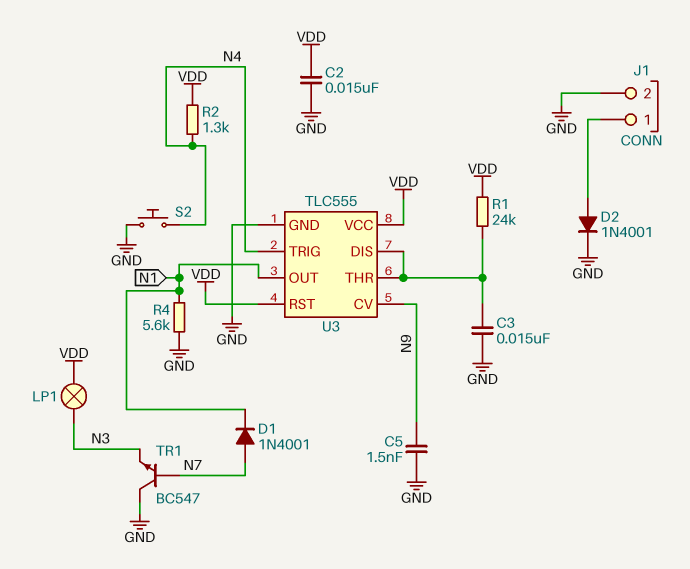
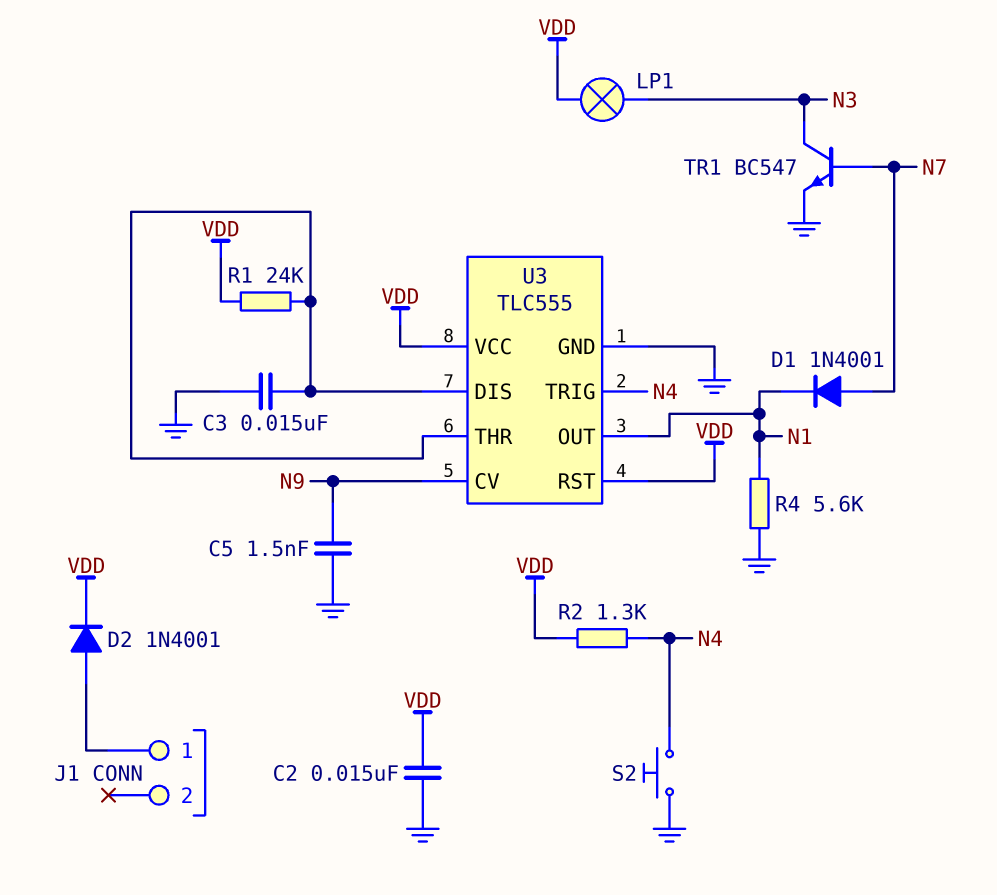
D2: diode 1N4001 (A J1/1, K GND) -> diode 1N4001 (A J1/1, K VDD)
J1 pin 2: GND -> none
TR1: NPN BC547 (B N7, C GND, E N3) -> NPN BC547 (B N7, C N3, E GND)

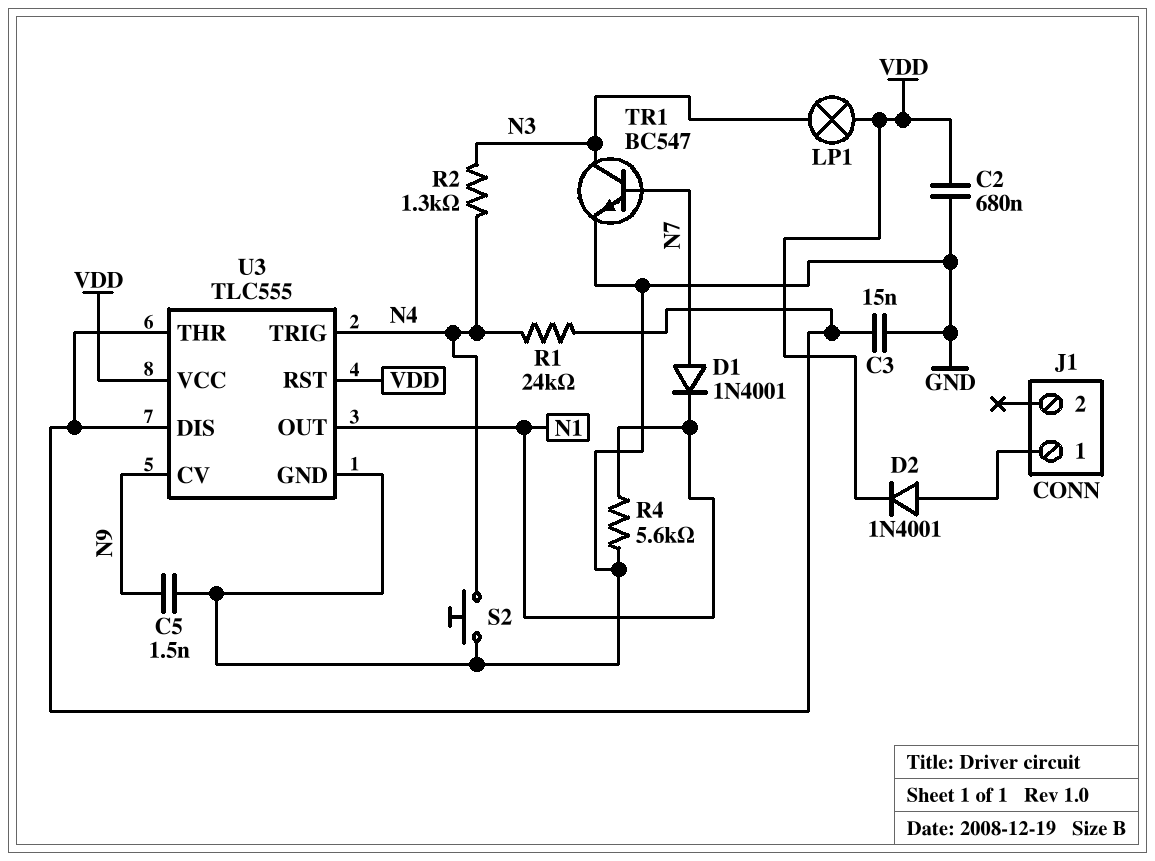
C2: 15nF (GND, VDD) -> 680nF (GND, VDD)
R1: 24k (U3/DIS, VDD) -> 24k (N4, U3/DIS)
R2: 1.3k (N4, VDD) -> 1.3k (N3, N4)

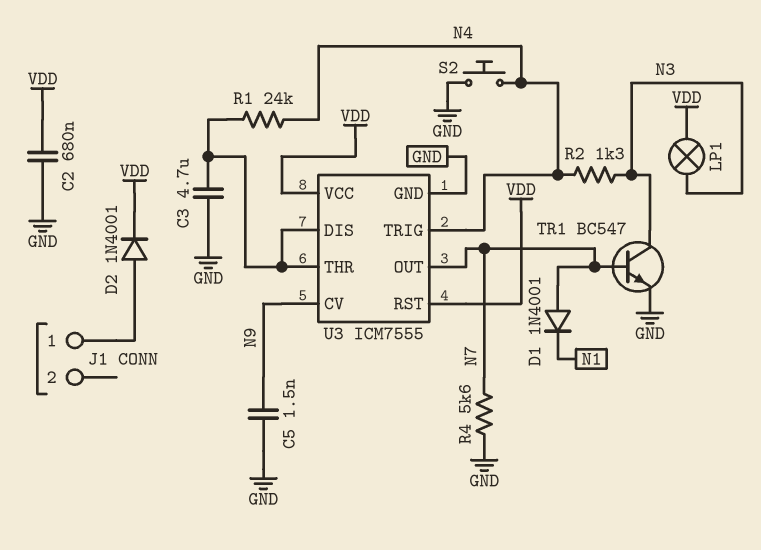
C3: 15nF (GND, U3/DIS) -> 4.7uF (GND, U3/DIS)
R4: 5.6k (GND, N1) -> 5.6k (GND, N7)
U3: TLC555 -> ICM7555
U3 pin OUT: N1 -> N7

